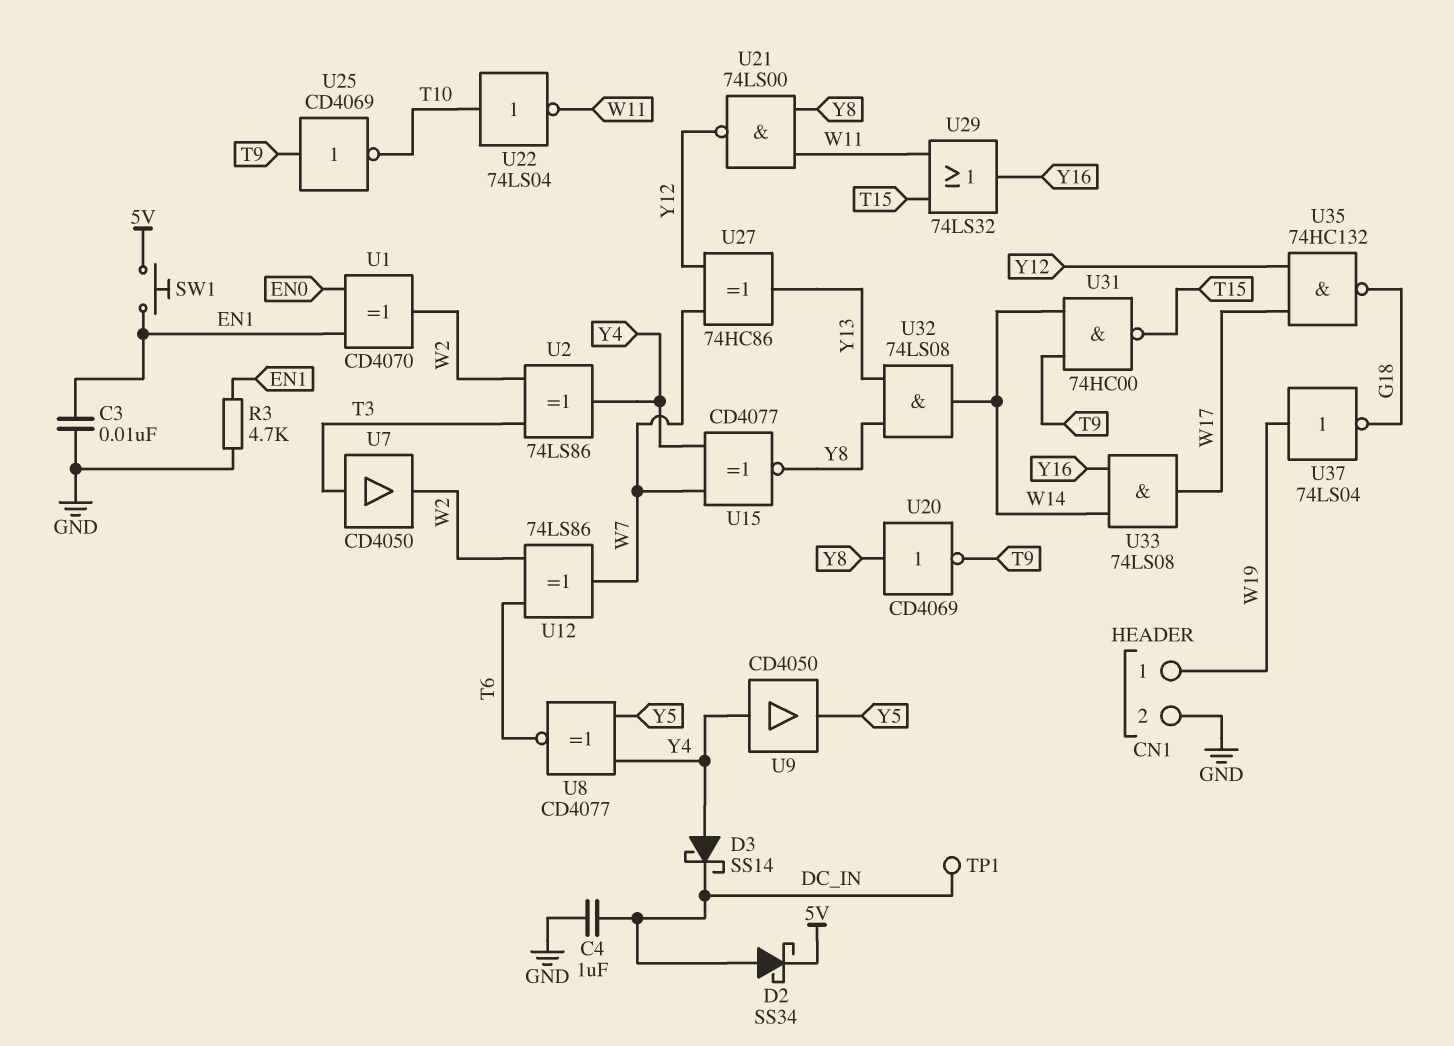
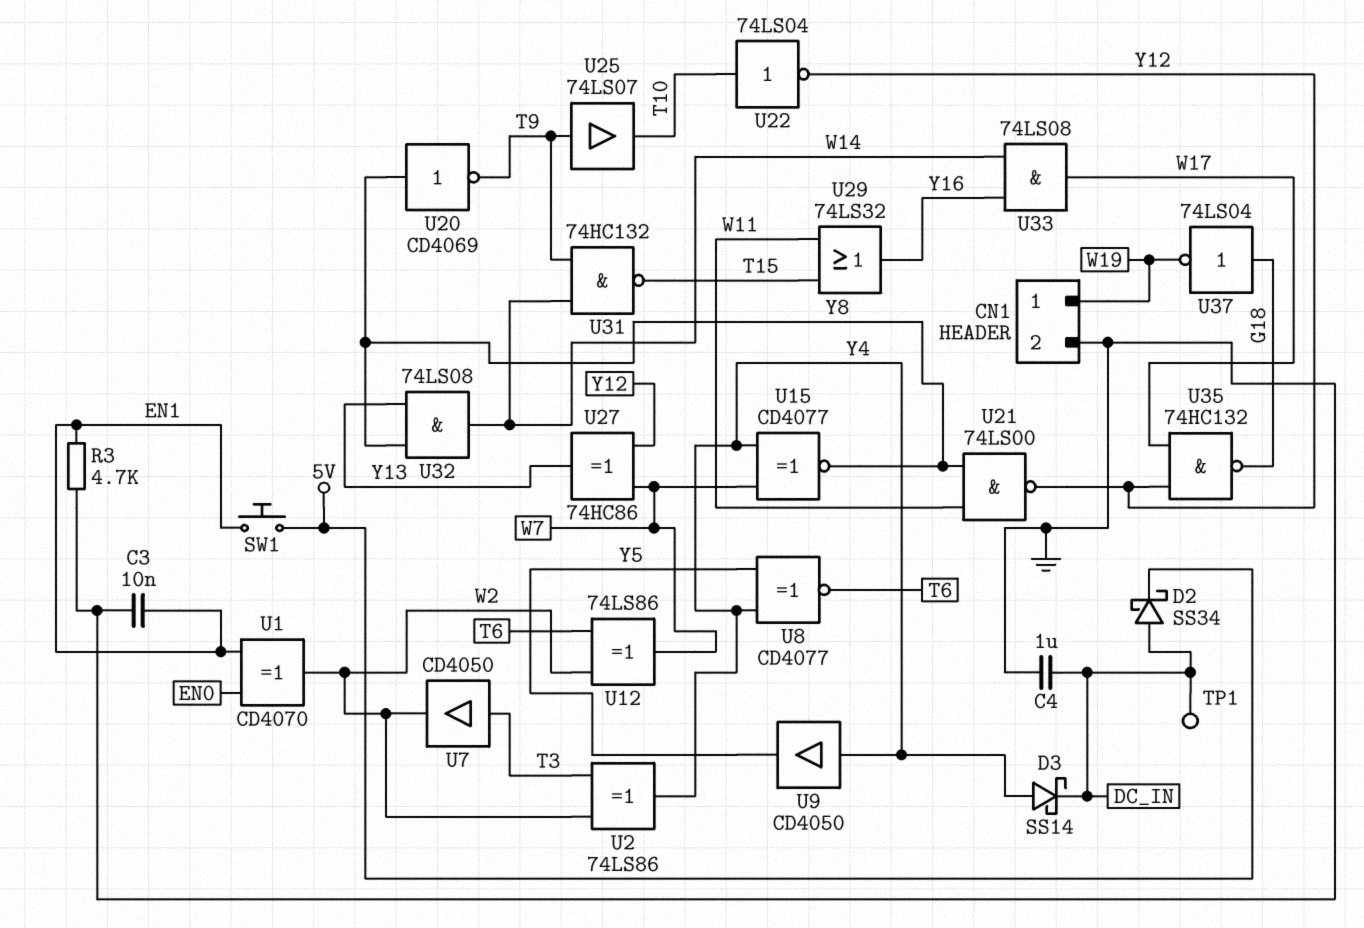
U22: NOT 74LS04 (in T10, out W11) -> NOT 74LS04 (in T10, out Y12)
U25: NOT CD4069 (in T9, out T10) -> buffer 74LS07 (in T9, out T10)
U31: NAND 74HC00 (in T9, in W14, out T15) -> NAND 74HC132 (in T9, in W14, out T15)
U37: NOT 74LS04 (in W19, out G18) -> NOT 74LS04 (in G18, out W19)

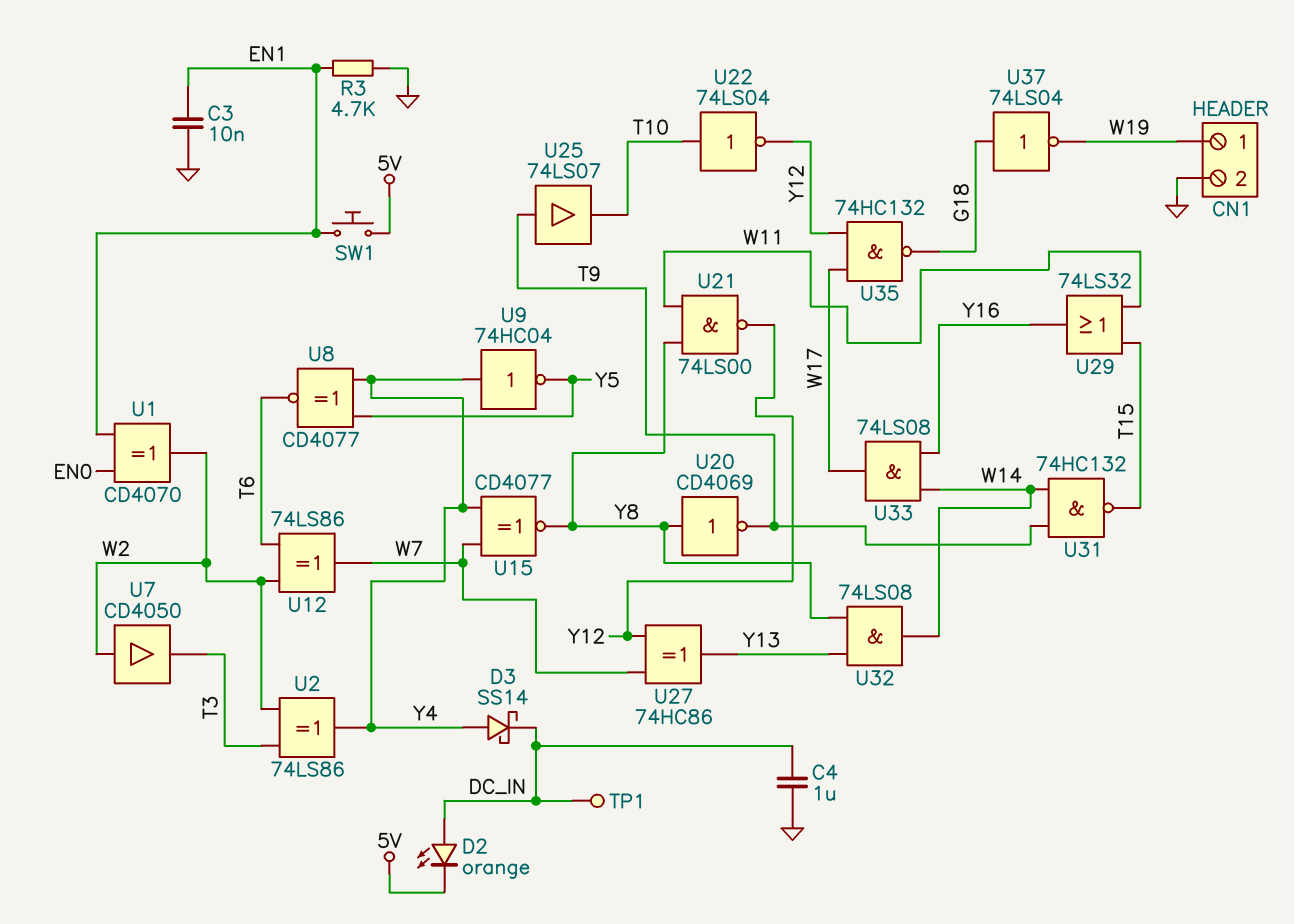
D2: schottky SS34 (A DC_IN, K 5V) -> LED orange (A DC_IN, K 5V)
U7: buffer CD4050 (in T3, out W2) -> buffer CD4050 (in W2, out T3)
U9: buffer CD4050 (in Y4, out Y5) -> NOT 74HC04 (in Y4, out Y5)

